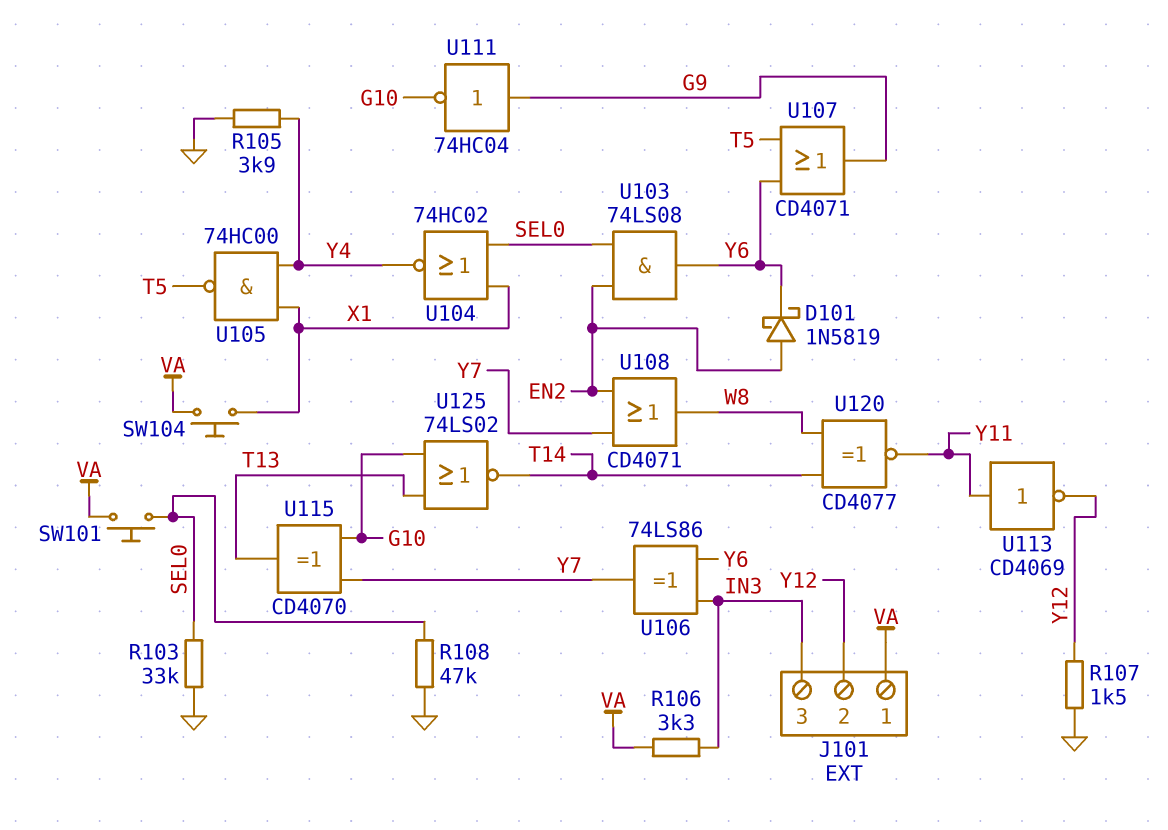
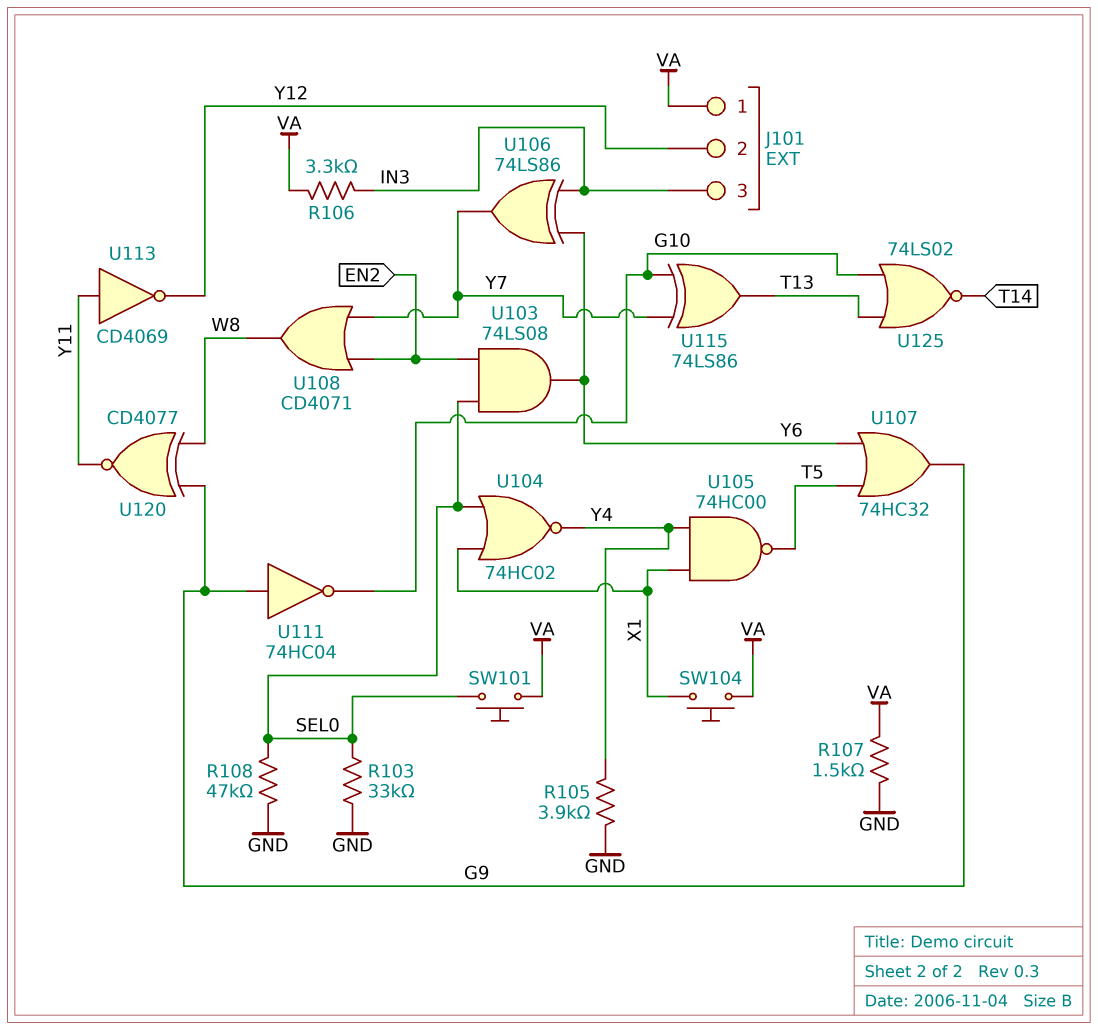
D101: schottky 1N5819 (A EN2, K Y6) -> none
R107: 1.5k (GND, Y12) -> 1.5k (GND, VA)
U107: OR CD4071 (in T5, in Y6, out G9) -> OR 74HC32 (in T5, in Y6, out G9)
U115: XOR CD4070 (in G10, in Y7, out T13) -> XOR 74LS86 (in G10, in Y7, out T13)
U120: XNOR CD4077 (in T14, in W8, out Y11) -> XNOR CD4077 (in G9, in W8, out Y11)

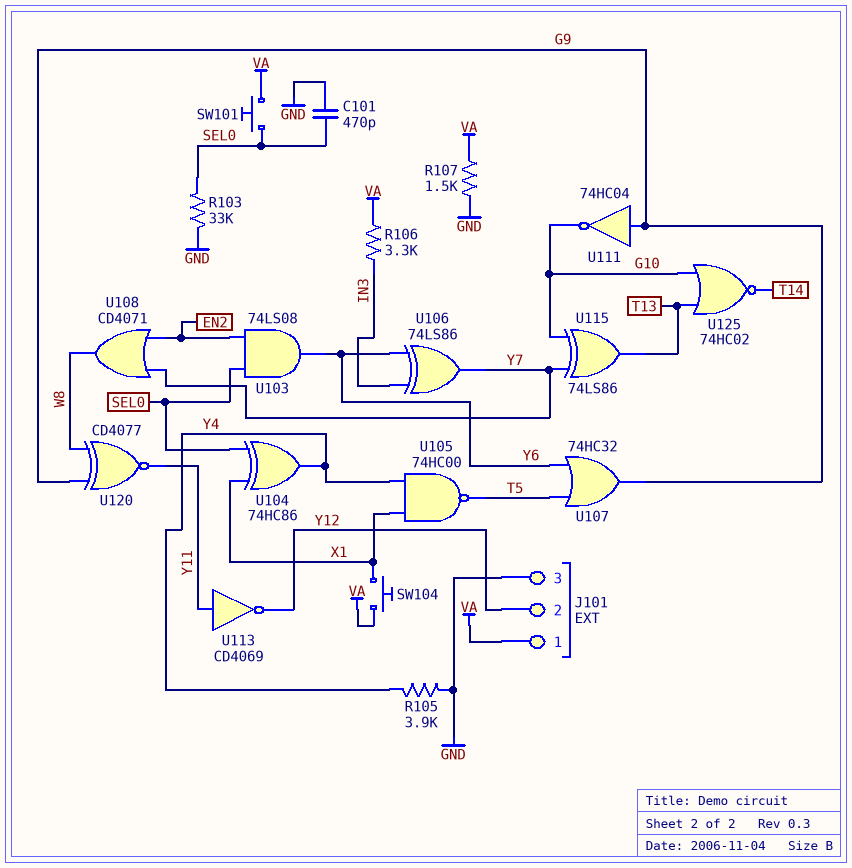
C101: none -> 470pF (GND, SEL0)
J101 pin 3: IN3 -> GND
R108: 47k (GND, SEL0) -> none
U104: NOR 74HC02 (in SEL0, in X1, out Y4) -> XOR 74HC86 (in SEL0, in X1, out Y4)
U125: NOR 74LS02 (in G10, in T13, out T14) -> NOR 74HC02 (in G10, in T13, out T14)

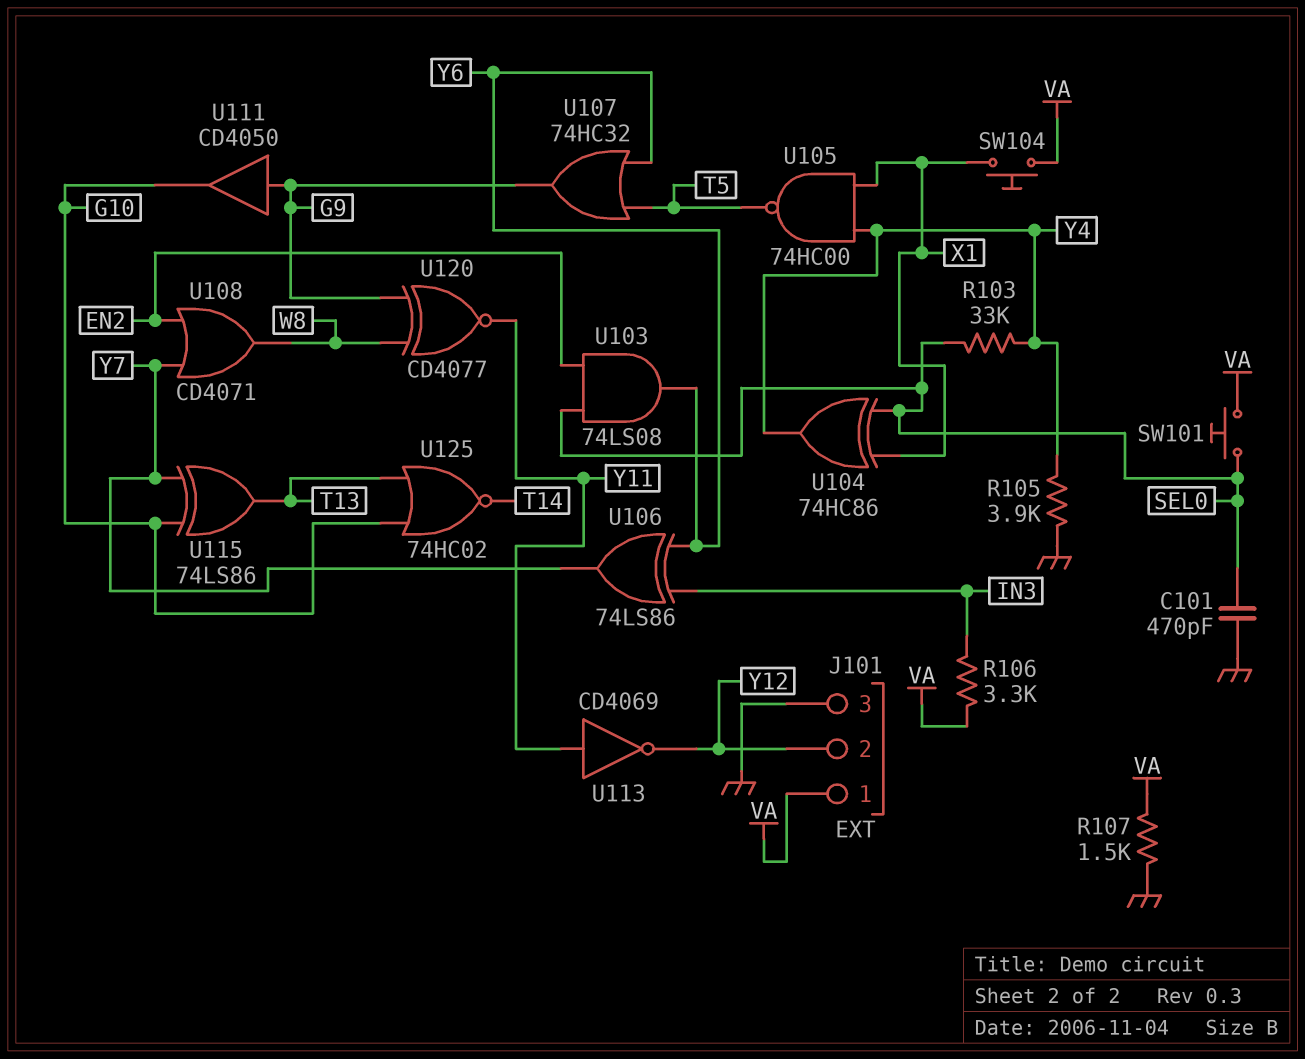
R103: 33k (GND, SEL0) -> 33k (SEL0, Y4)
U111: NOT 74HC04 (in G9, out G10) -> buffer CD4050 (in G9, out G10)

